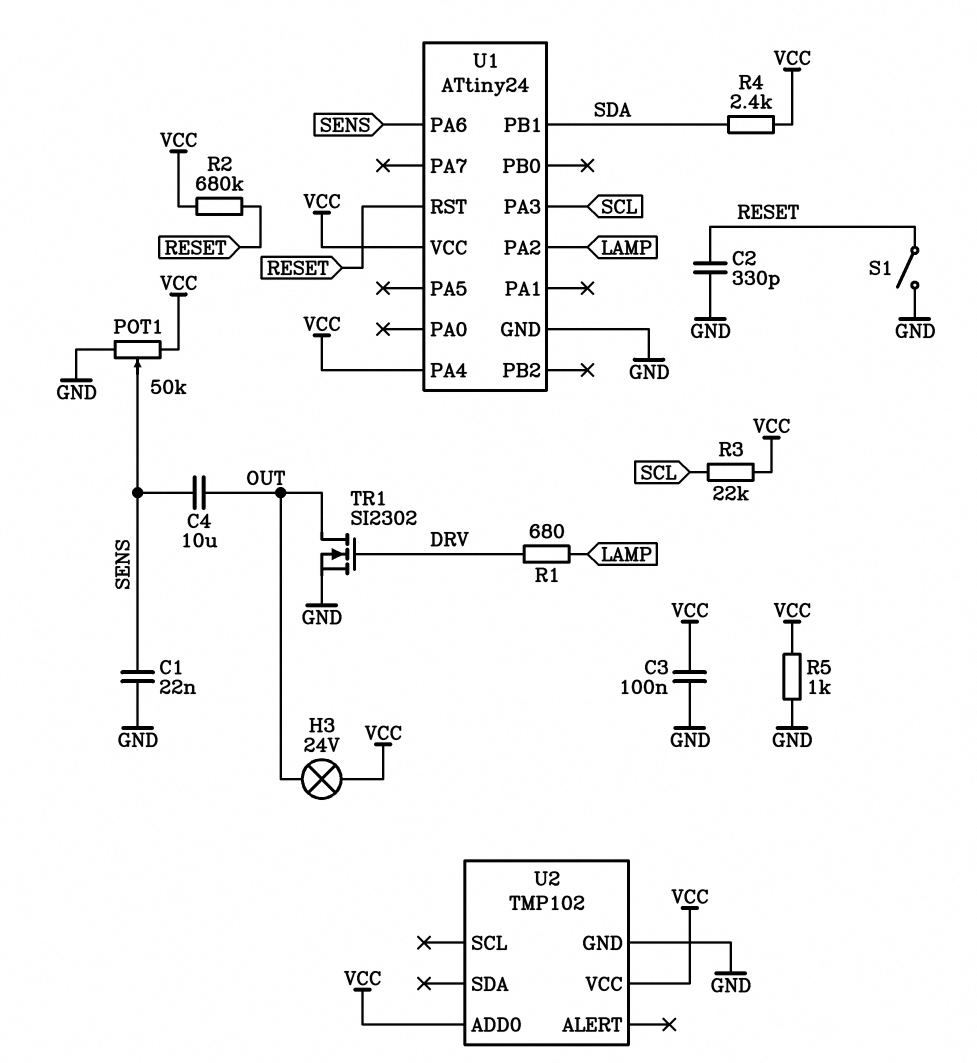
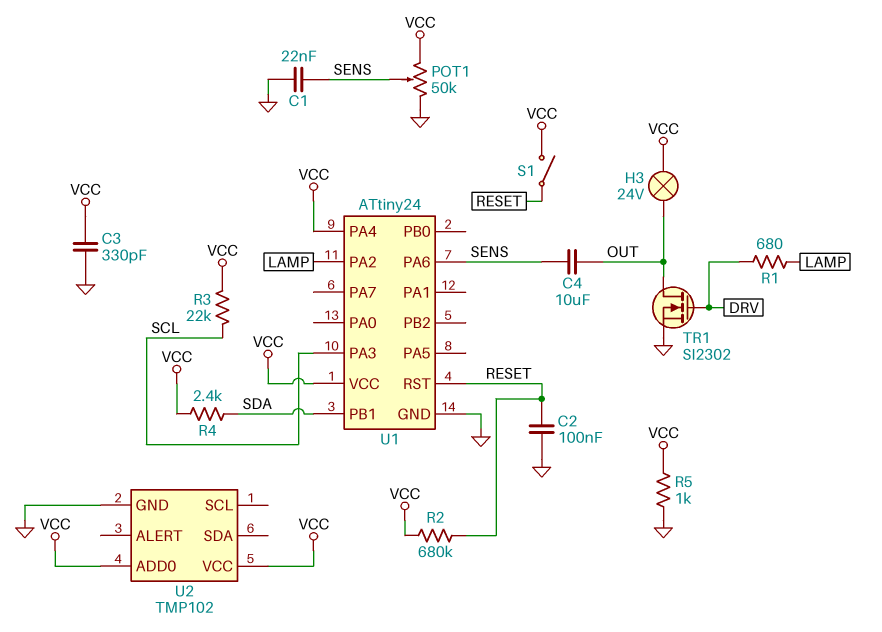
C2: 330pF (GND, RESET) -> 100nF (GND, RESET)
C3: 100nF (GND, VCC) -> 330pF (GND, VCC)
S1: switch (GND, RESET) -> switch (RESET, VCC)

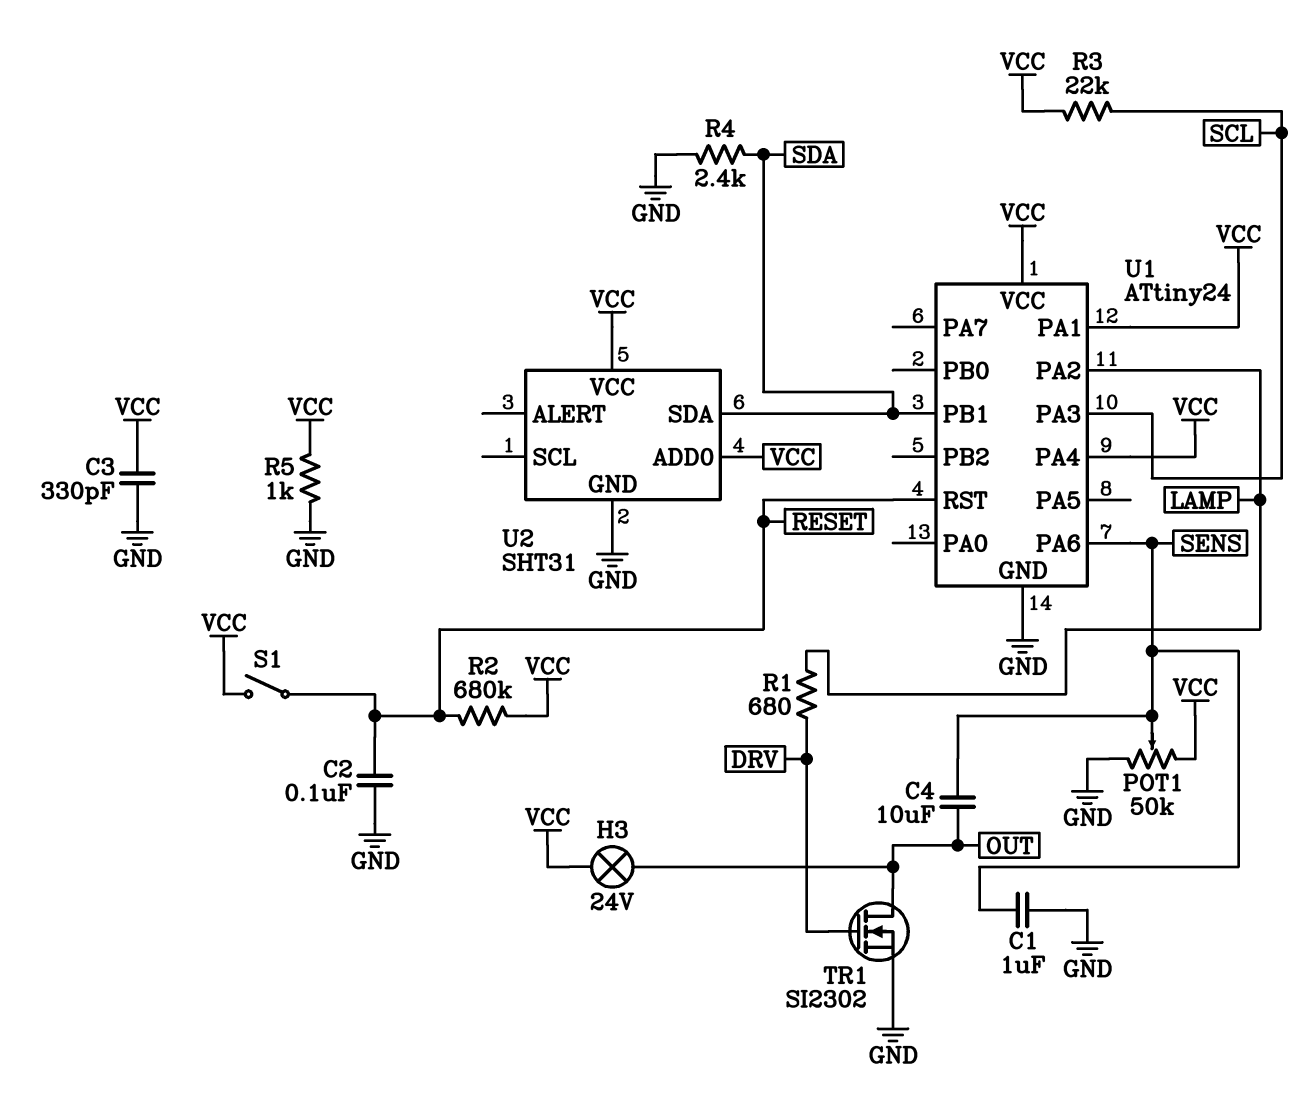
C1: 22nF (GND, SENS) -> 1uF (GND, SENS)
R4: 2.4k (SDA, VCC) -> 2.4k (GND, SDA)
U1 pin PA1: none -> VCC
U2: TMP102 -> SHT31
U2 pin SDA: none -> SDA

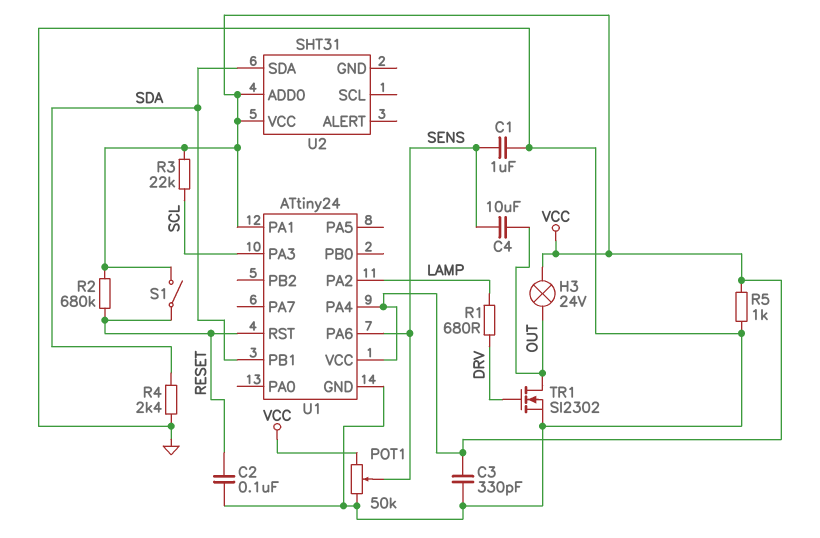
U2 pin GND: GND -> none

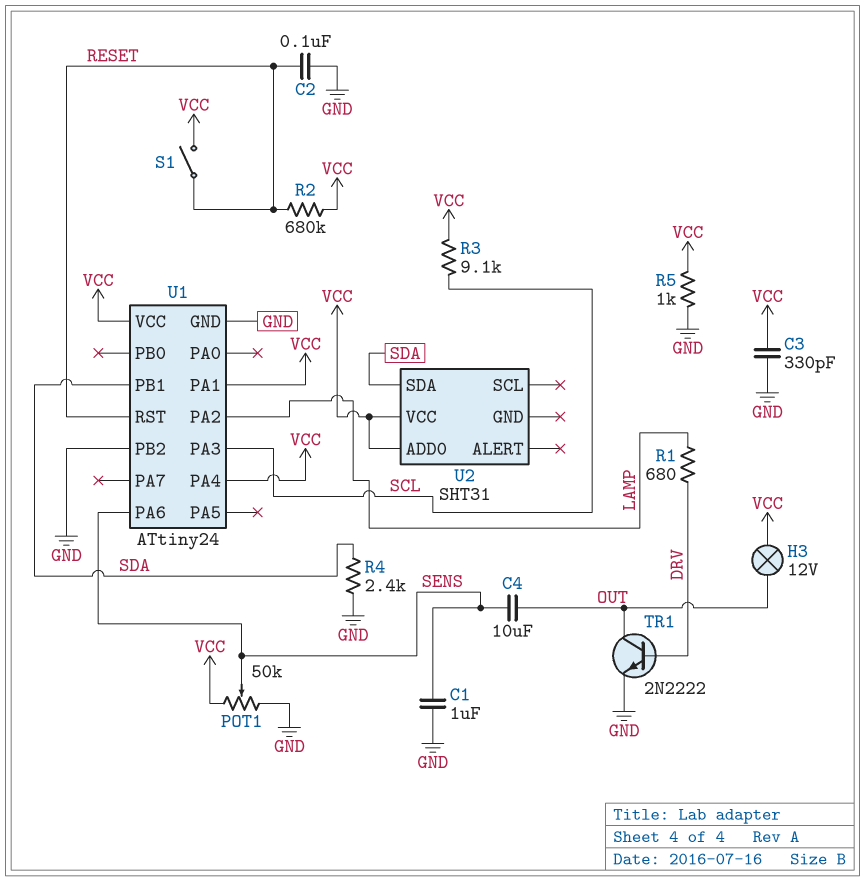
H3: lamp 24V (OUT, VCC) -> lamp 12V (OUT, VCC)
R3: 22k (SCL, VCC) -> 9.1k (SCL, VCC)
TR1: NMOS SI2302 (G DRV, D OUT, S GND) -> NPN 2N2222 (B DRV, C OUT, E GND)
U1 pin PB2: none -> GND

